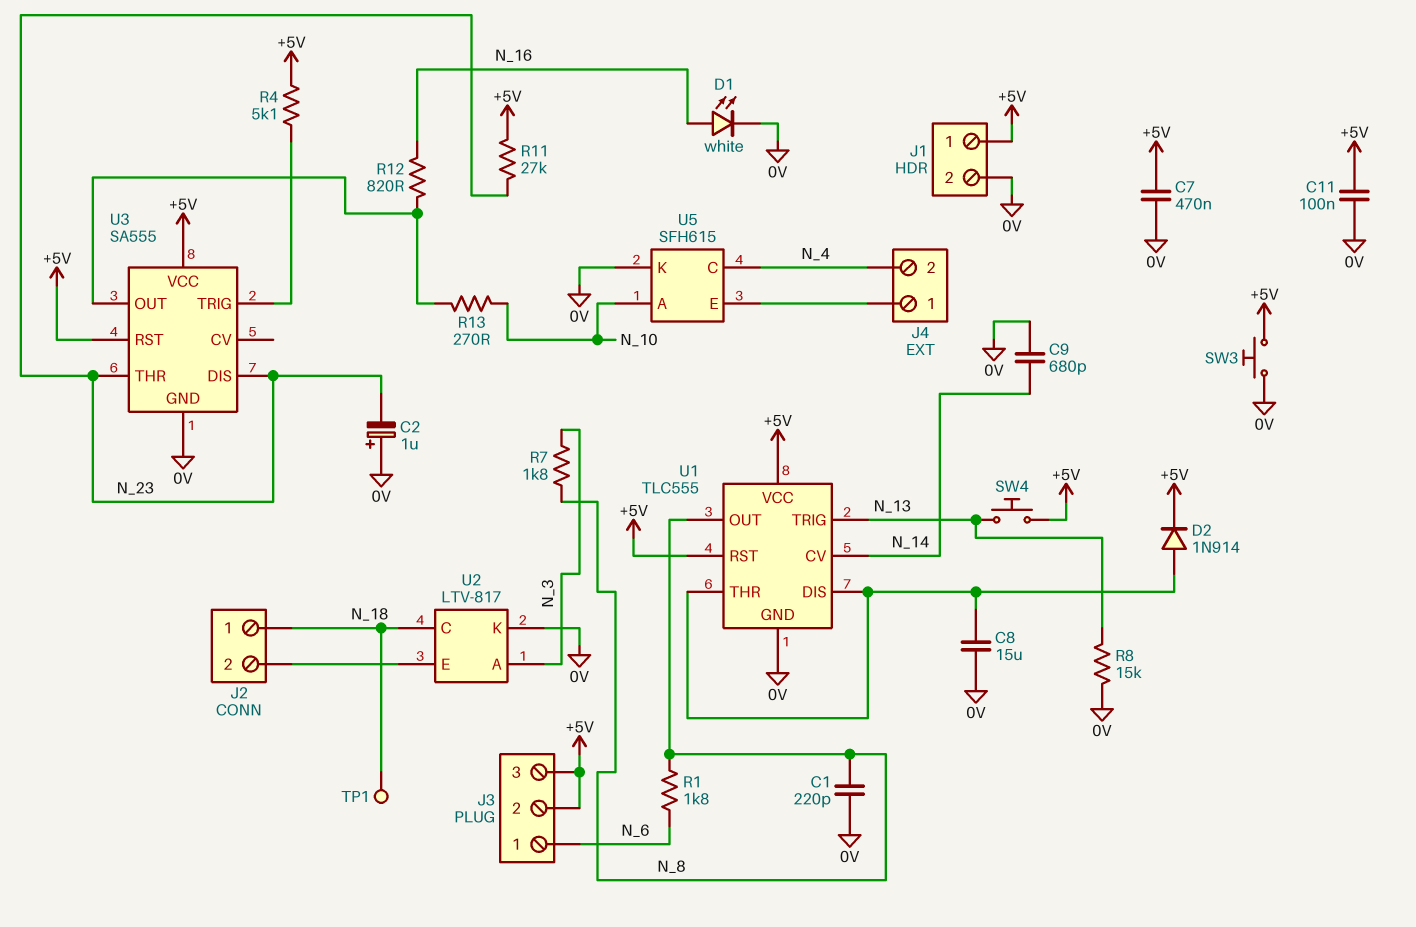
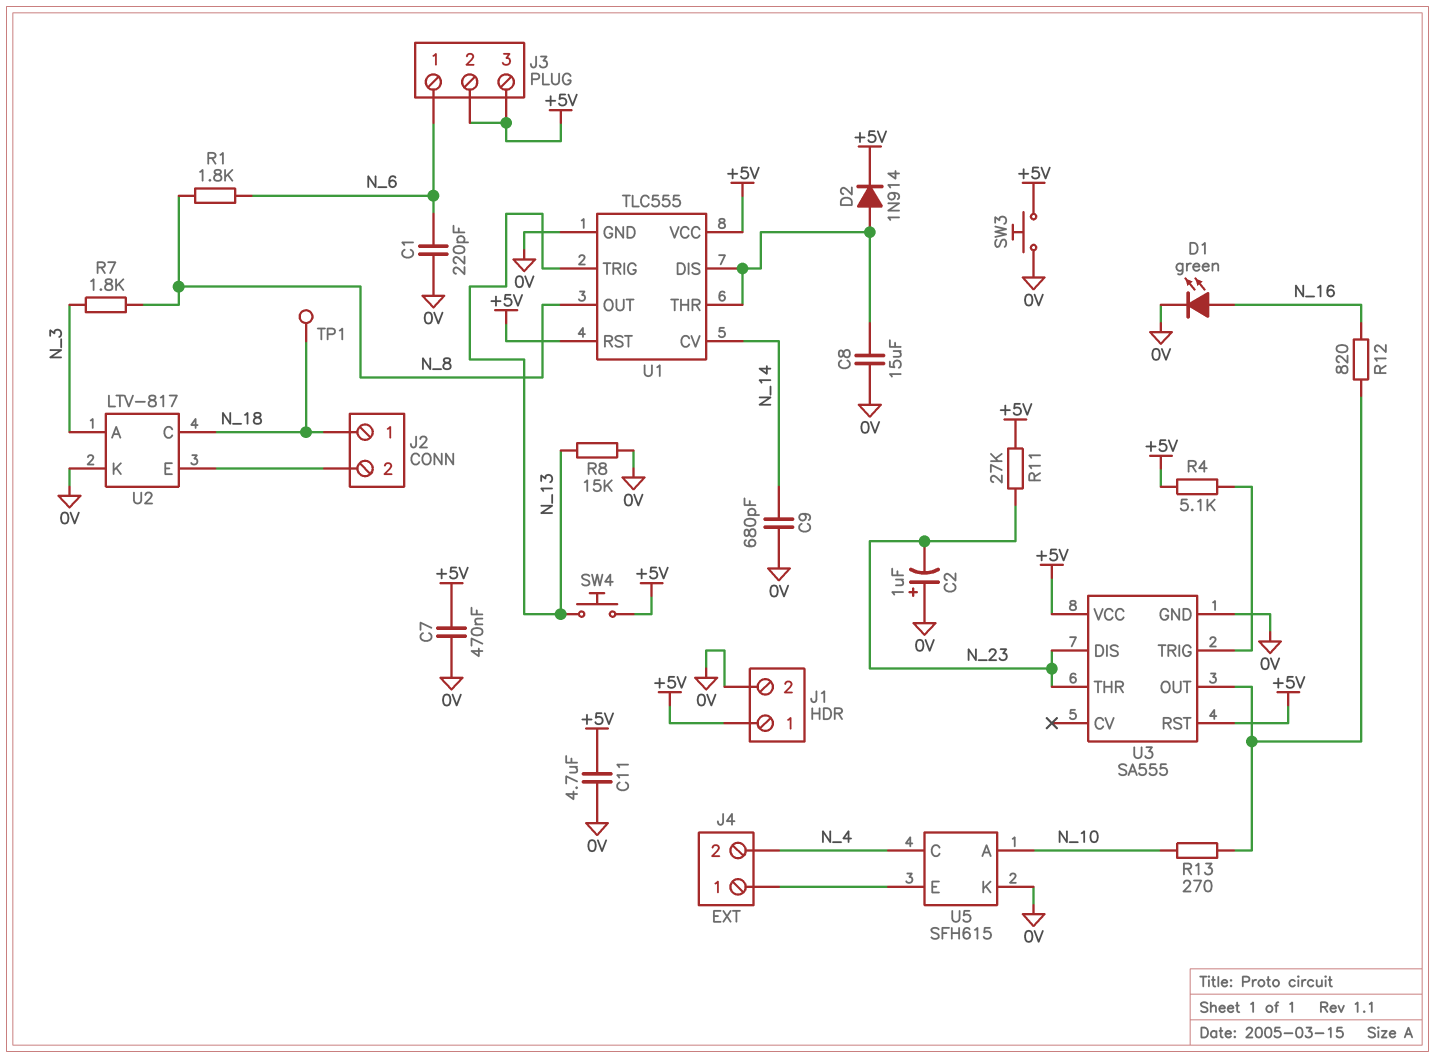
C1: 220pF (0V, N_8) -> 220pF (0V, N_6)
C11: 100nF (+5V, 0V) -> 4.7uF (+5V, 0V)
D1: LED white (A N_16, K 0V) -> LED green (A N_16, K 0V)

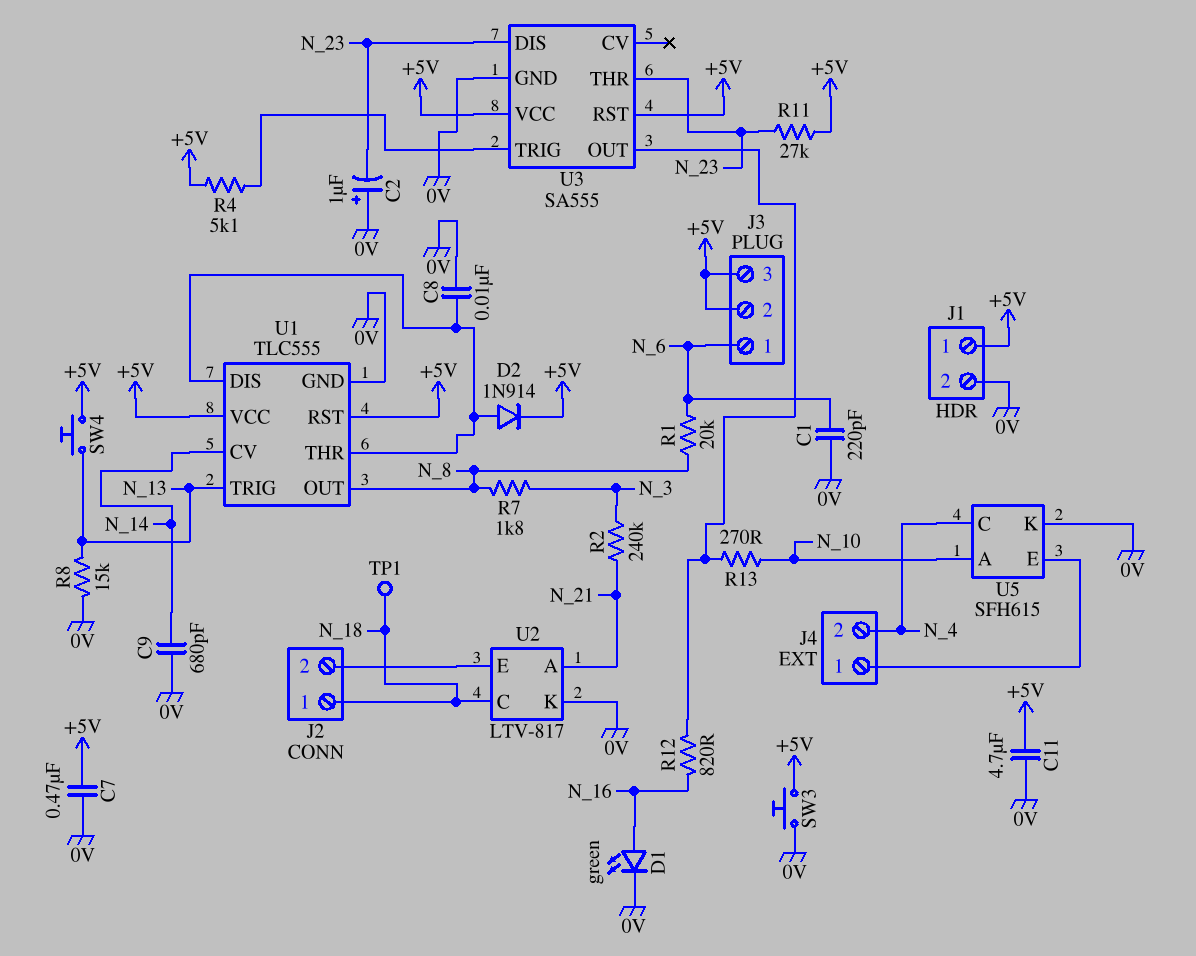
C8: 15uF (0V, U1/DIS) -> 10nF (0V, U1/DIS)
R1: 1.8k (N_6, N_8) -> 20k (N_6, N_8)
R2: none -> 240k (N_3, N_21)
U2 pin A: N_3 -> N_21

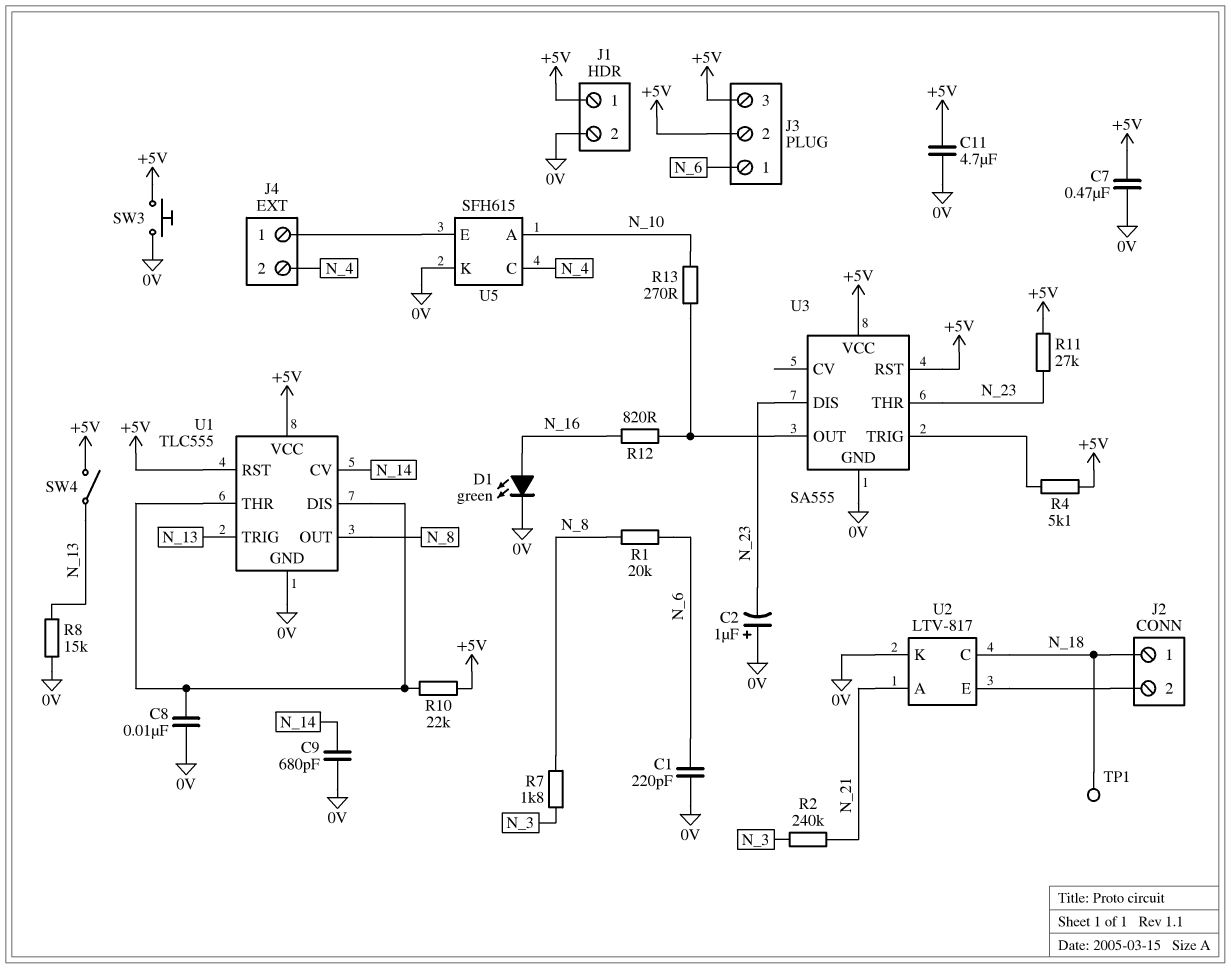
D2: diode 1N914 (A U1/DIS, K +5V) -> none
R10: none -> 22k (+5V, U1/DIS)
SW4: button (+5V, N_13) -> switch (+5V, N_13)

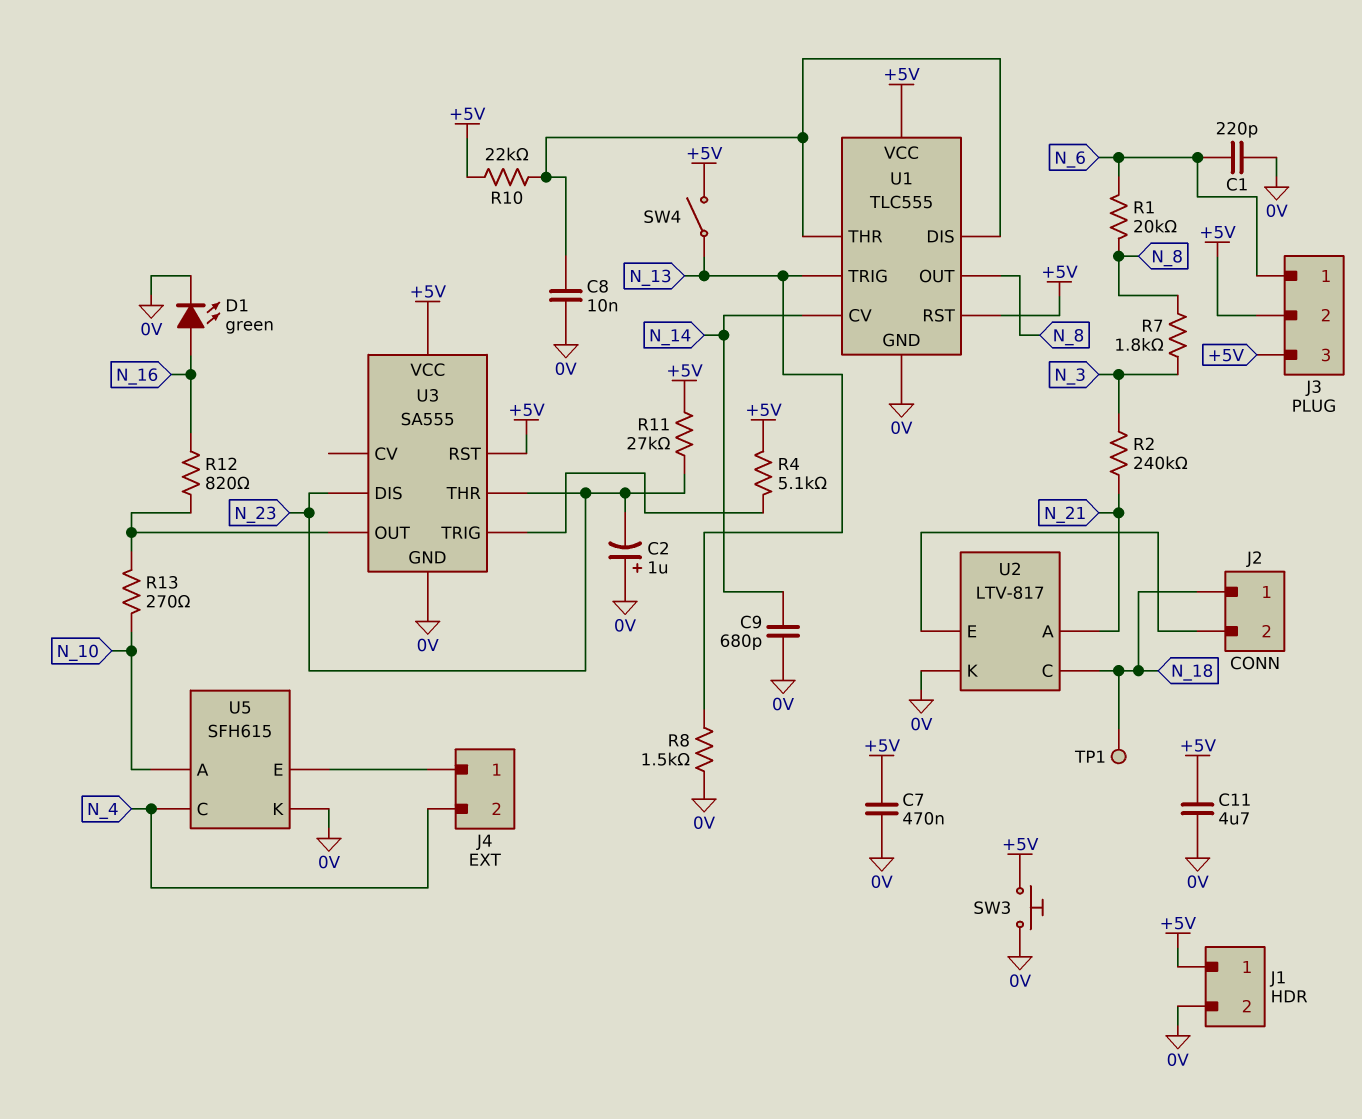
R8: 15k (0V, N_13) -> 1.5k (0V, N_13)

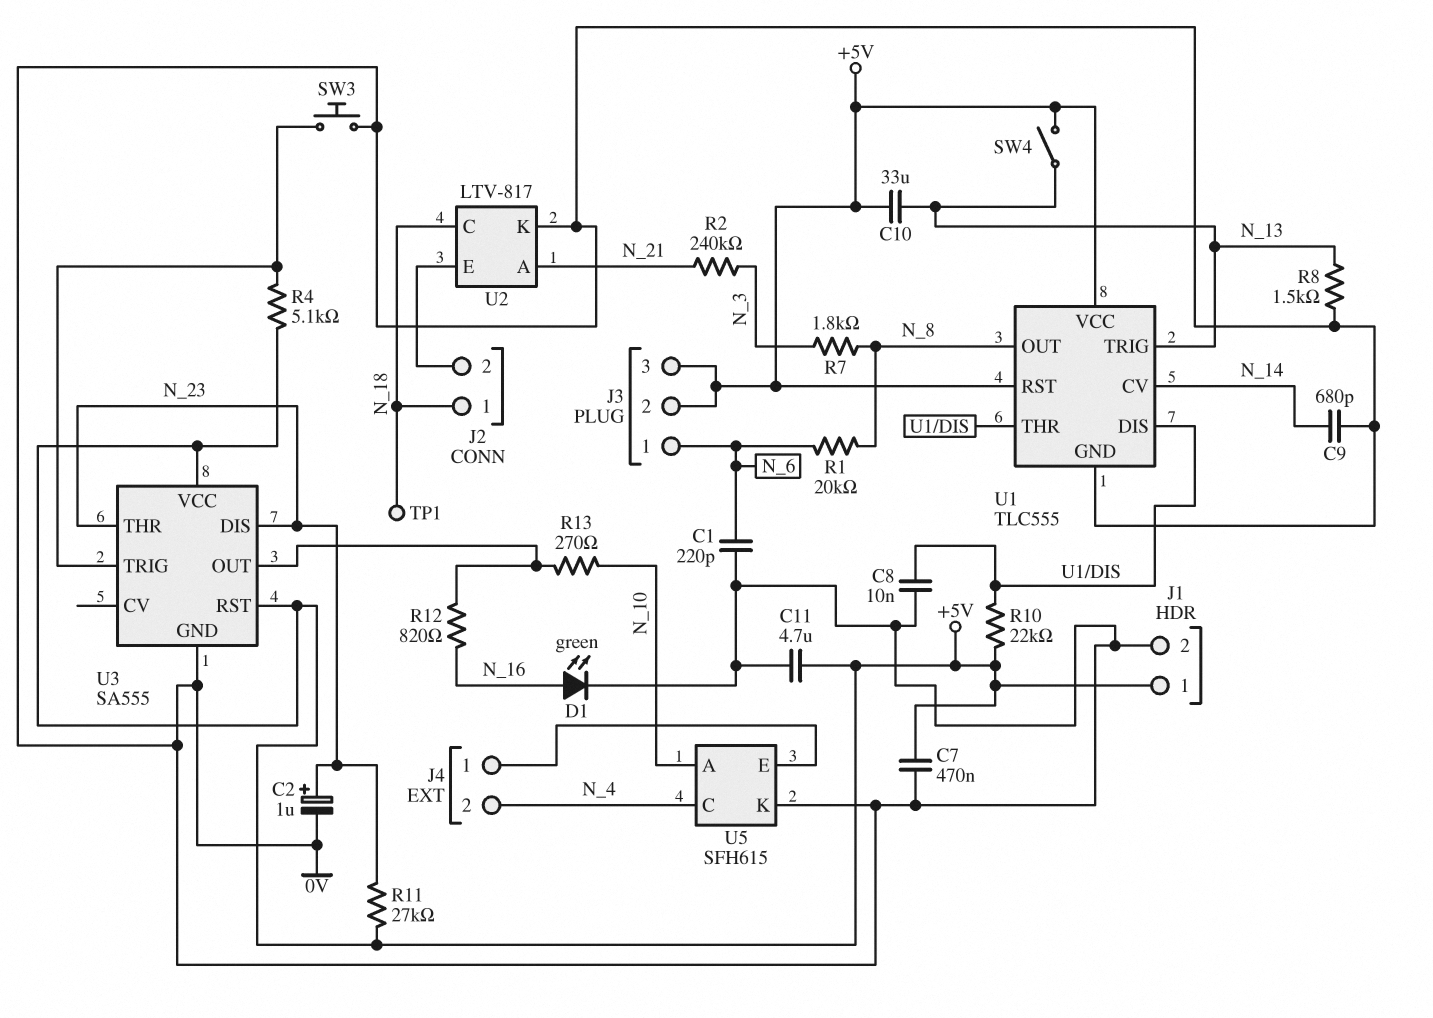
C2: 1uF (plus 0V, minus N_23) -> 1uF (plus N_23, minus 0V)
C10: none -> 33uF (+5V, N_13)
SW3: button (+5V, 0V) -> button (0V, U3/TRIG)

